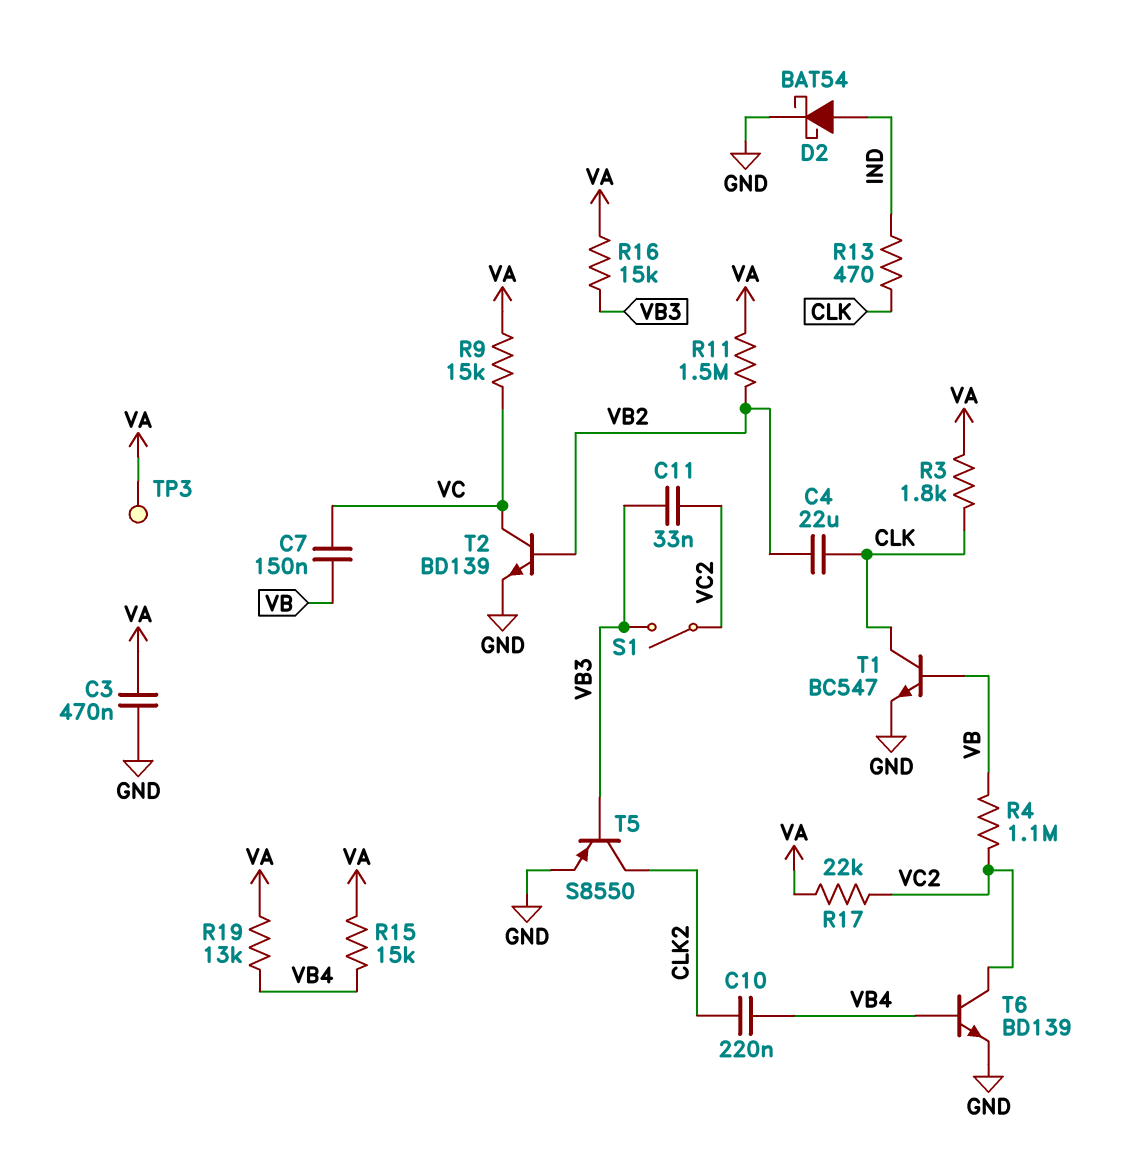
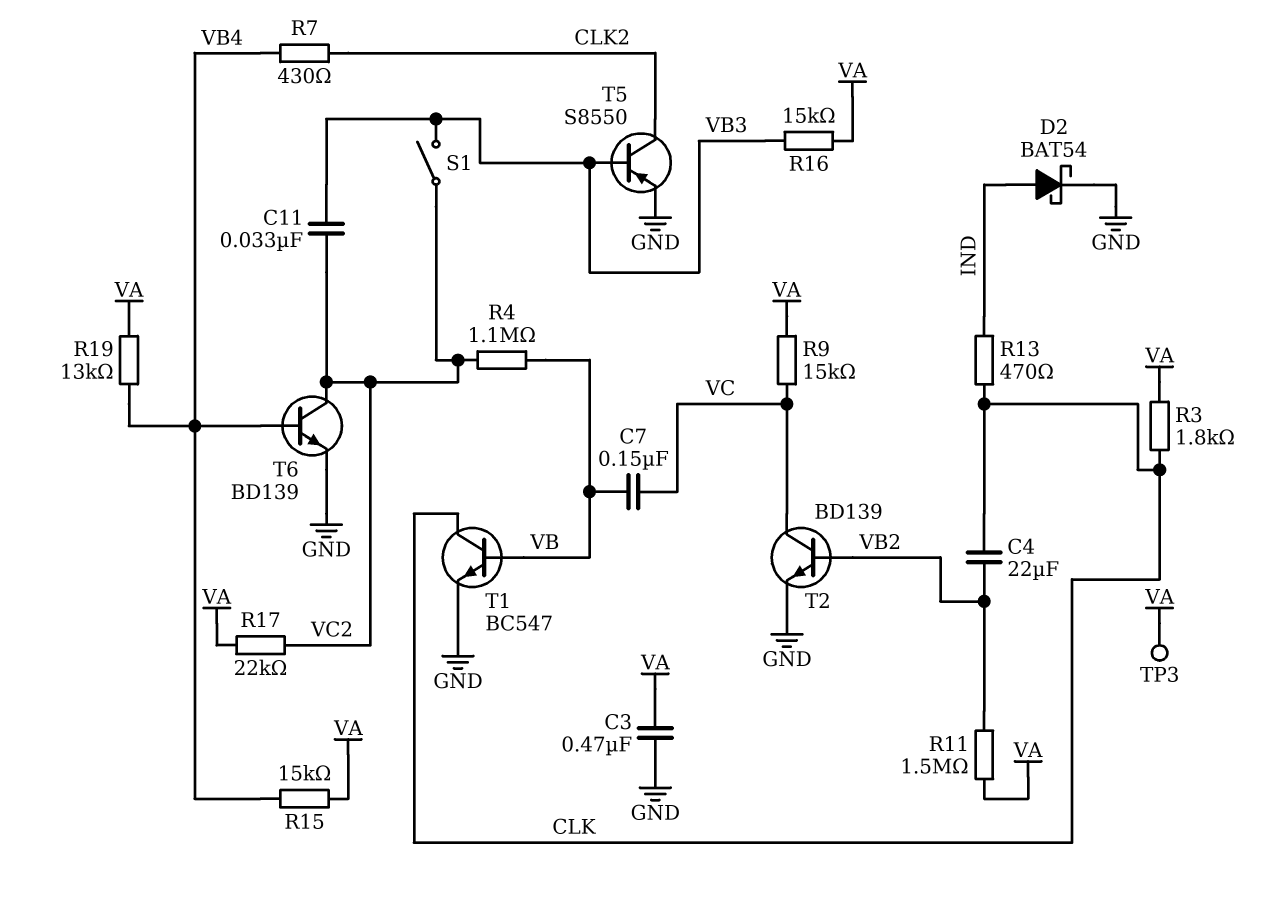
C10: 220nF (CLK2, VB4) -> none
R7: none -> 430 (CLK2, VB4)

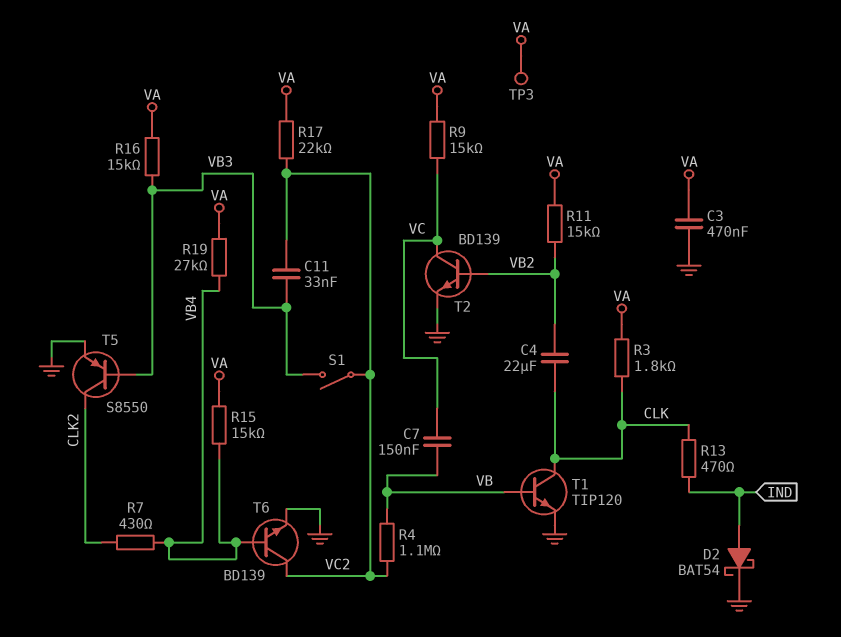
R11: 1.5M (VA, VB2) -> 15k (VA, VB2)
R19: 13k (VA, VB4) -> 27k (VA, VB4)
T1: NPN BC547 (B VB, C CLK, E GND) -> NPN TIP120 (B VB, C CLK, E GND)

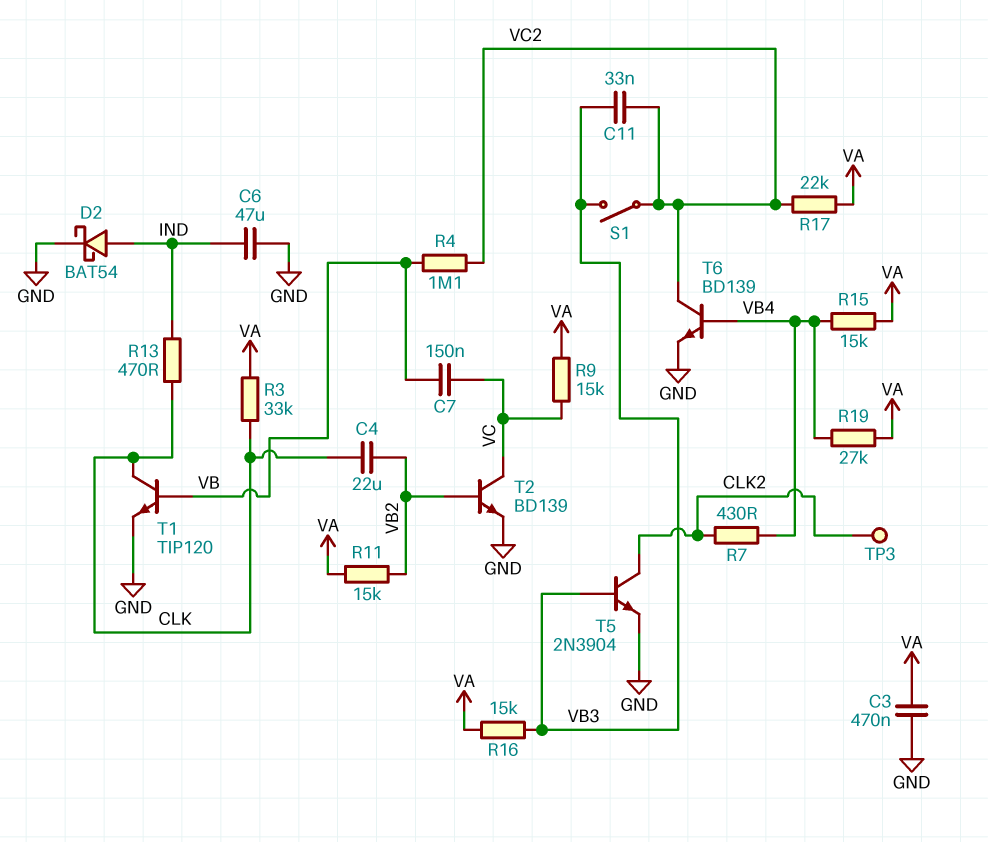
C6: none -> 47uF (GND, IND)
R3: 1.8k (CLK, VA) -> 33k (CLK, VA)
T5: PNP S8550 (B VB3, C CLK2, E GND) -> NPN 2N3904 (B VB3, C CLK2, E GND)
TP3: test point (VA) -> test point (CLK2)

